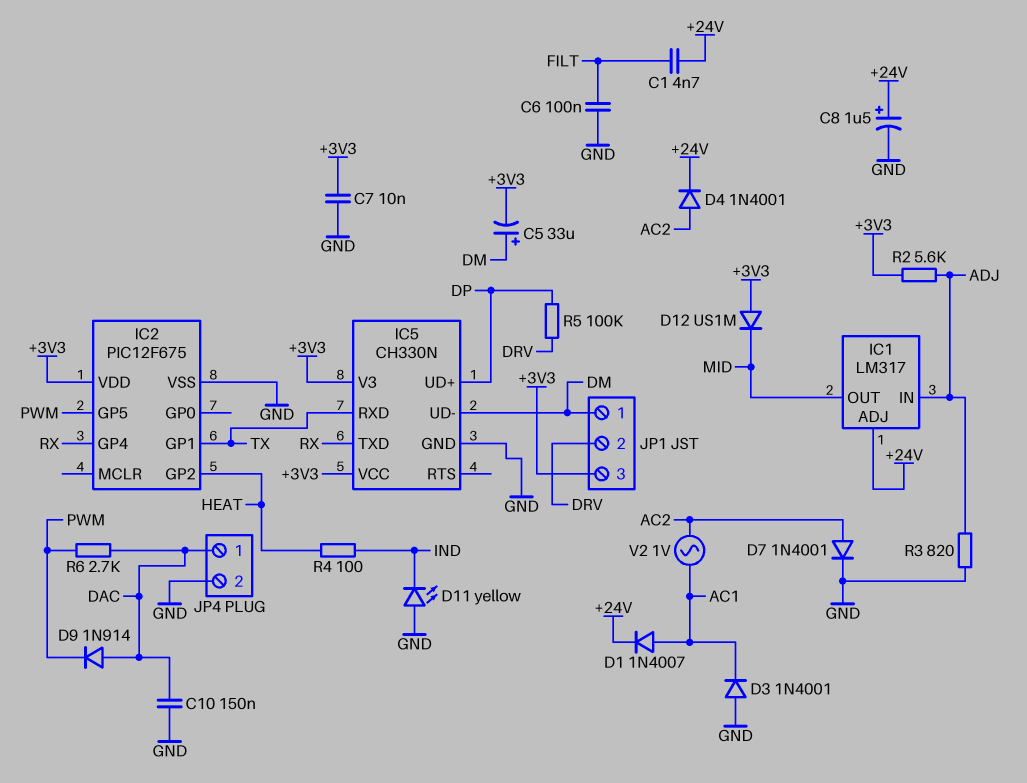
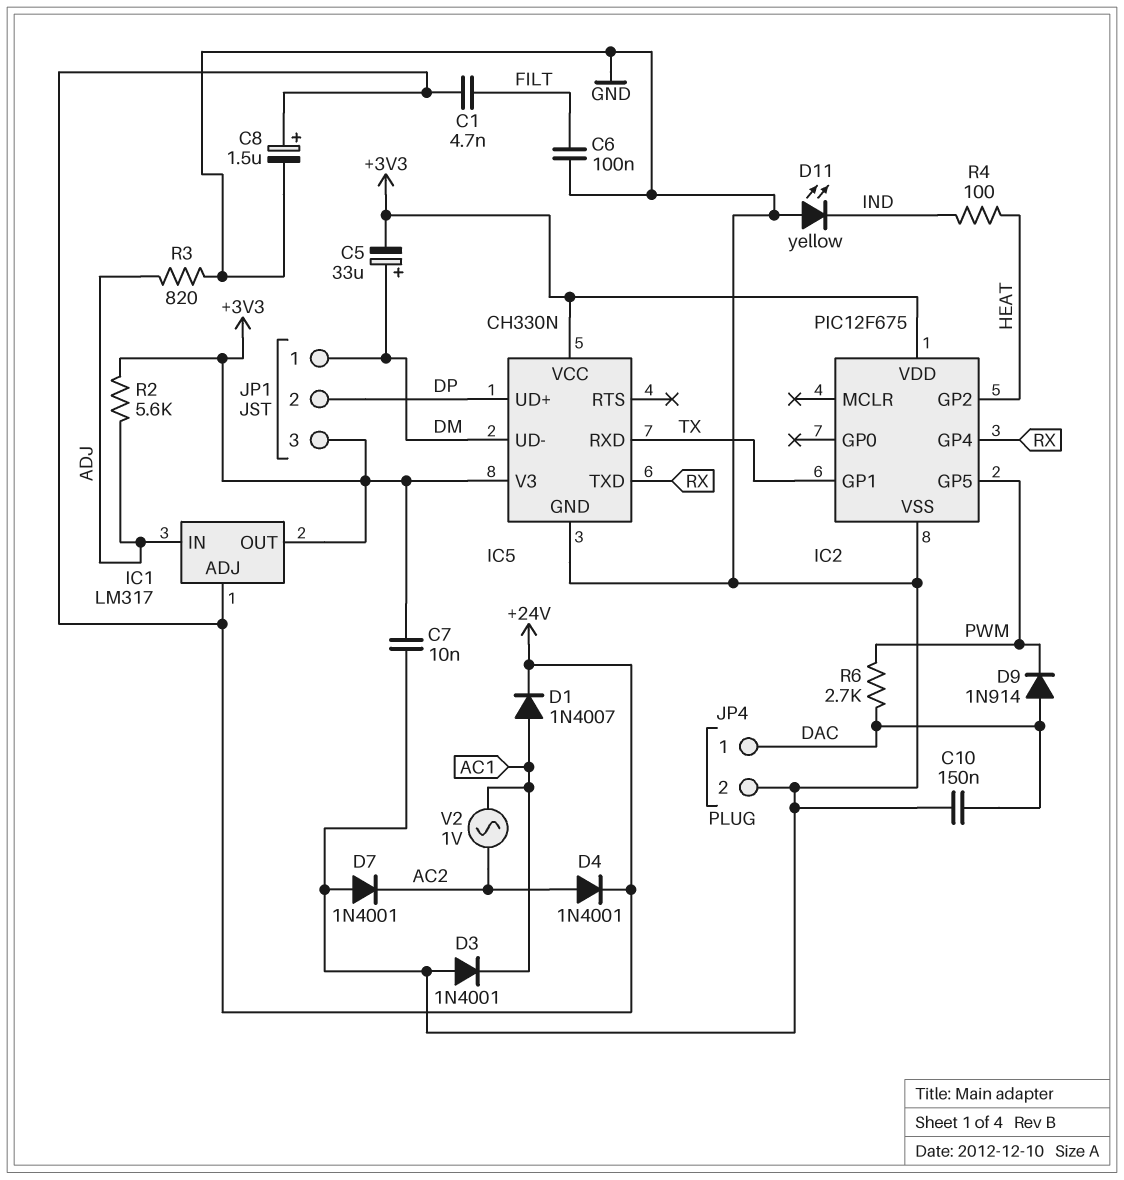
D7: diode 1N4001 (A AC2, K GND) -> diode 1N4001 (A GND, K AC2)
D12: diode US1M (A +3V3, K MID) -> none
IC1 pin OUT: MID -> +3V3
JP1 pin 2: DRV -> DP
R5: 100k (DP, DRV) -> none

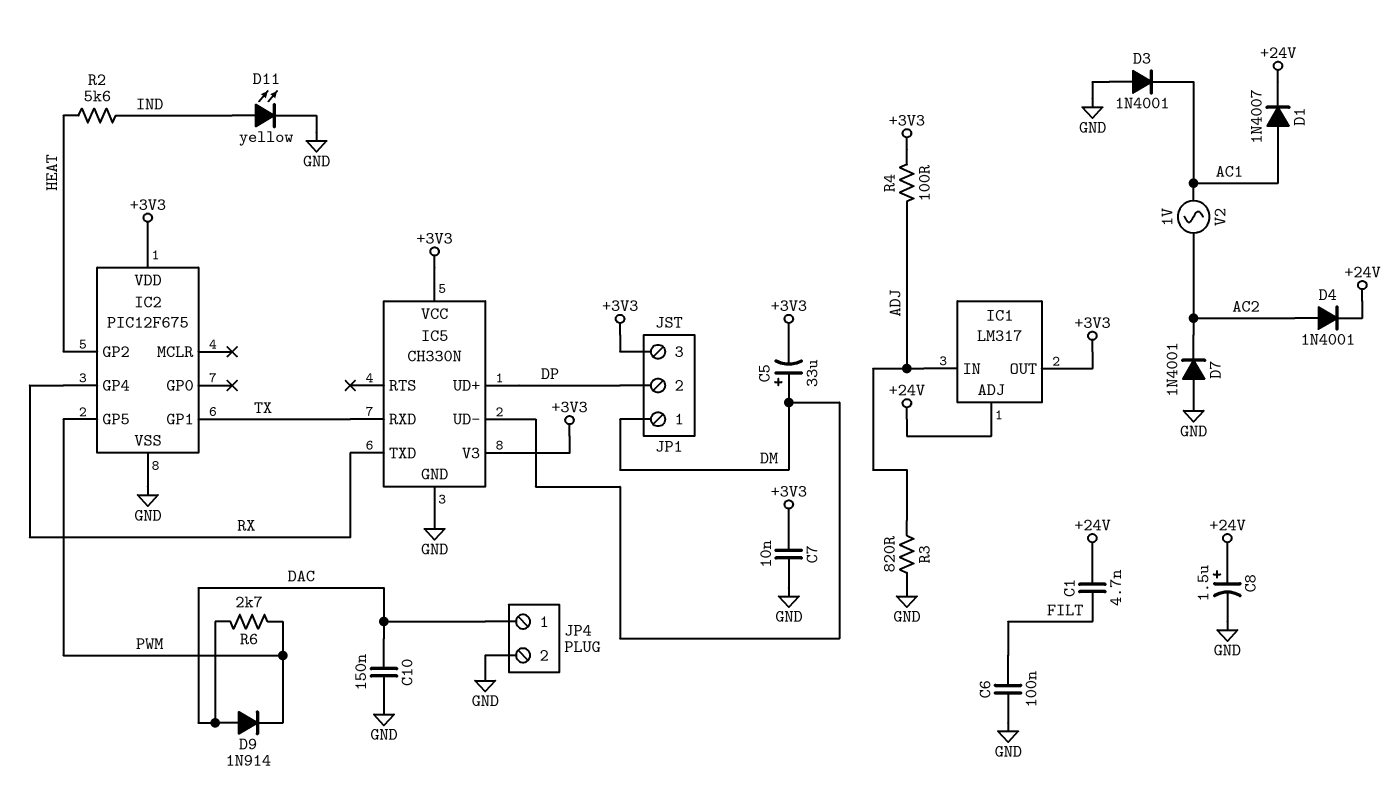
D11: LED yellow (A GND, K IND) -> LED yellow (A IND, K GND)
R2: 5.6k (+3V3, ADJ) -> 5.6k (HEAT, IND)
R4: 100 (HEAT, IND) -> 100 (+3V3, ADJ)

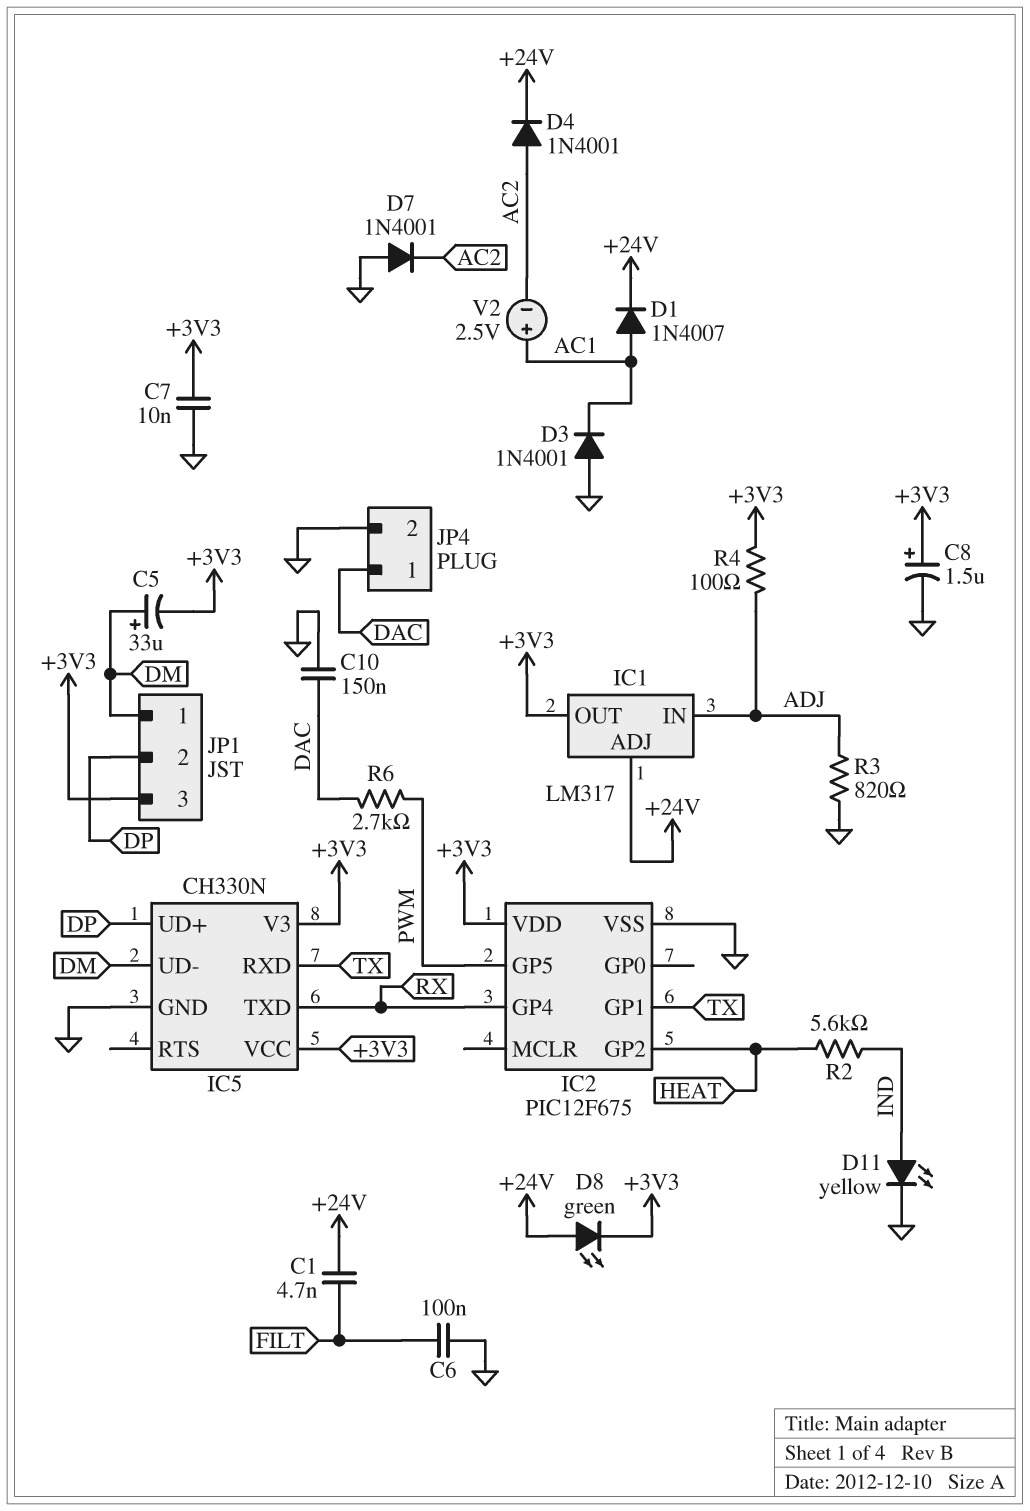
C8: 1.5uF (plus +24V, minus GND) -> 1.5uF (plus +3V3, minus GND)
D8: none -> LED green (A +24V, K +3V3)
D9: diode 1N914 (A DAC, K PWM) -> none
V2: AC 1V (AC1, AC2) -> 2.5V (plus AC1, minus AC2)

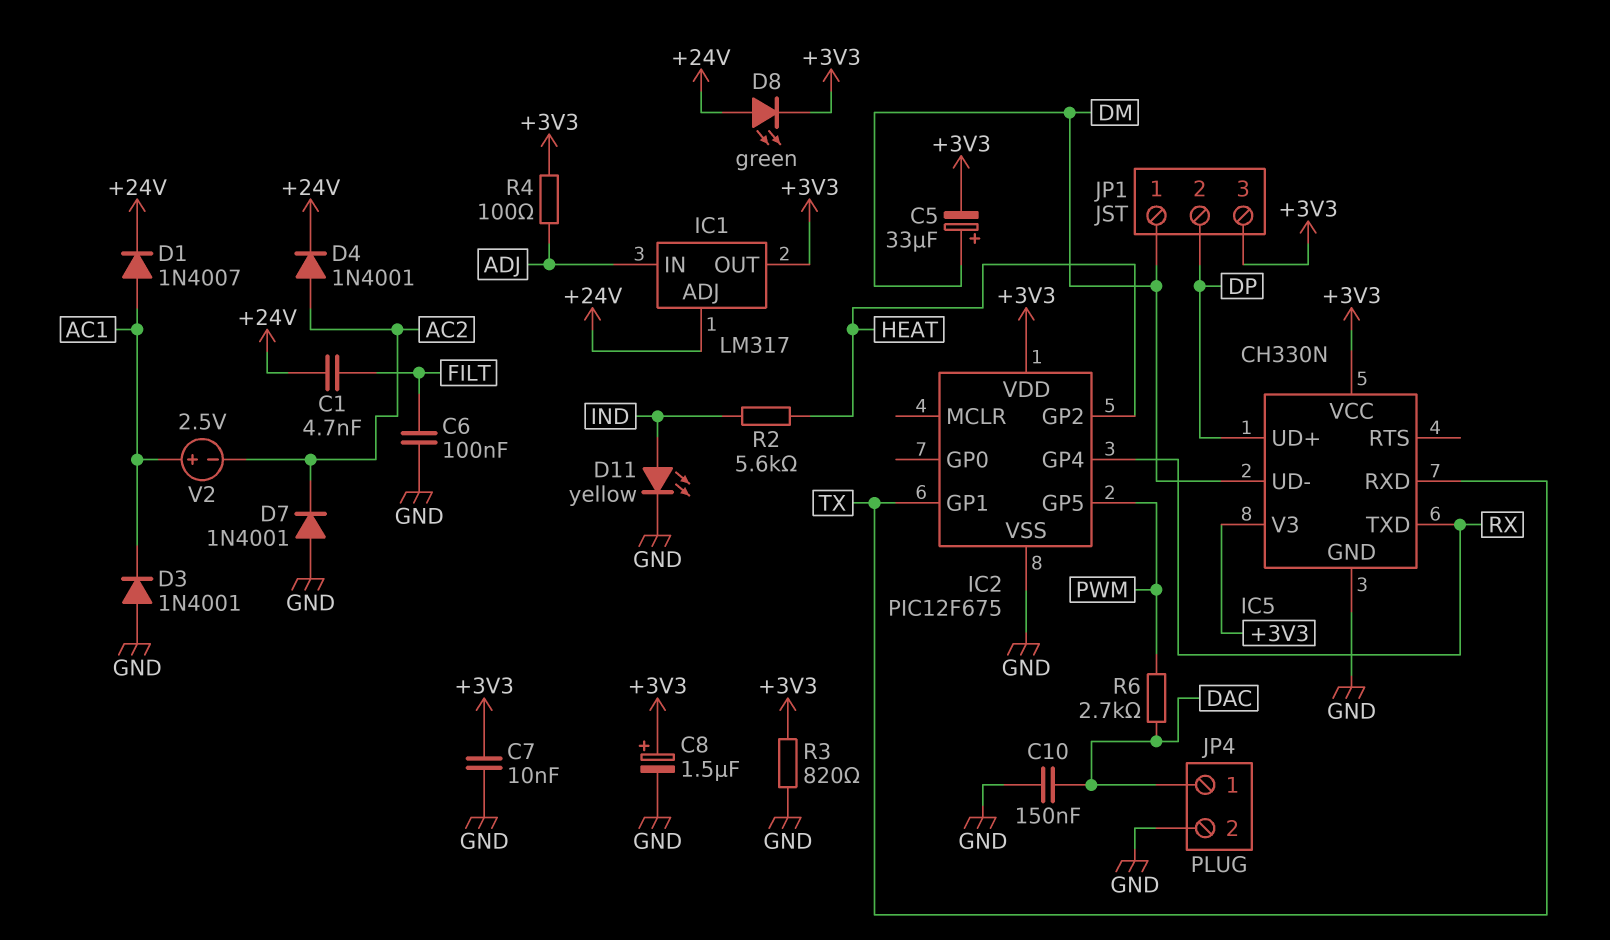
R3: 820 (ADJ, GND) -> 820 (+3V3, GND)

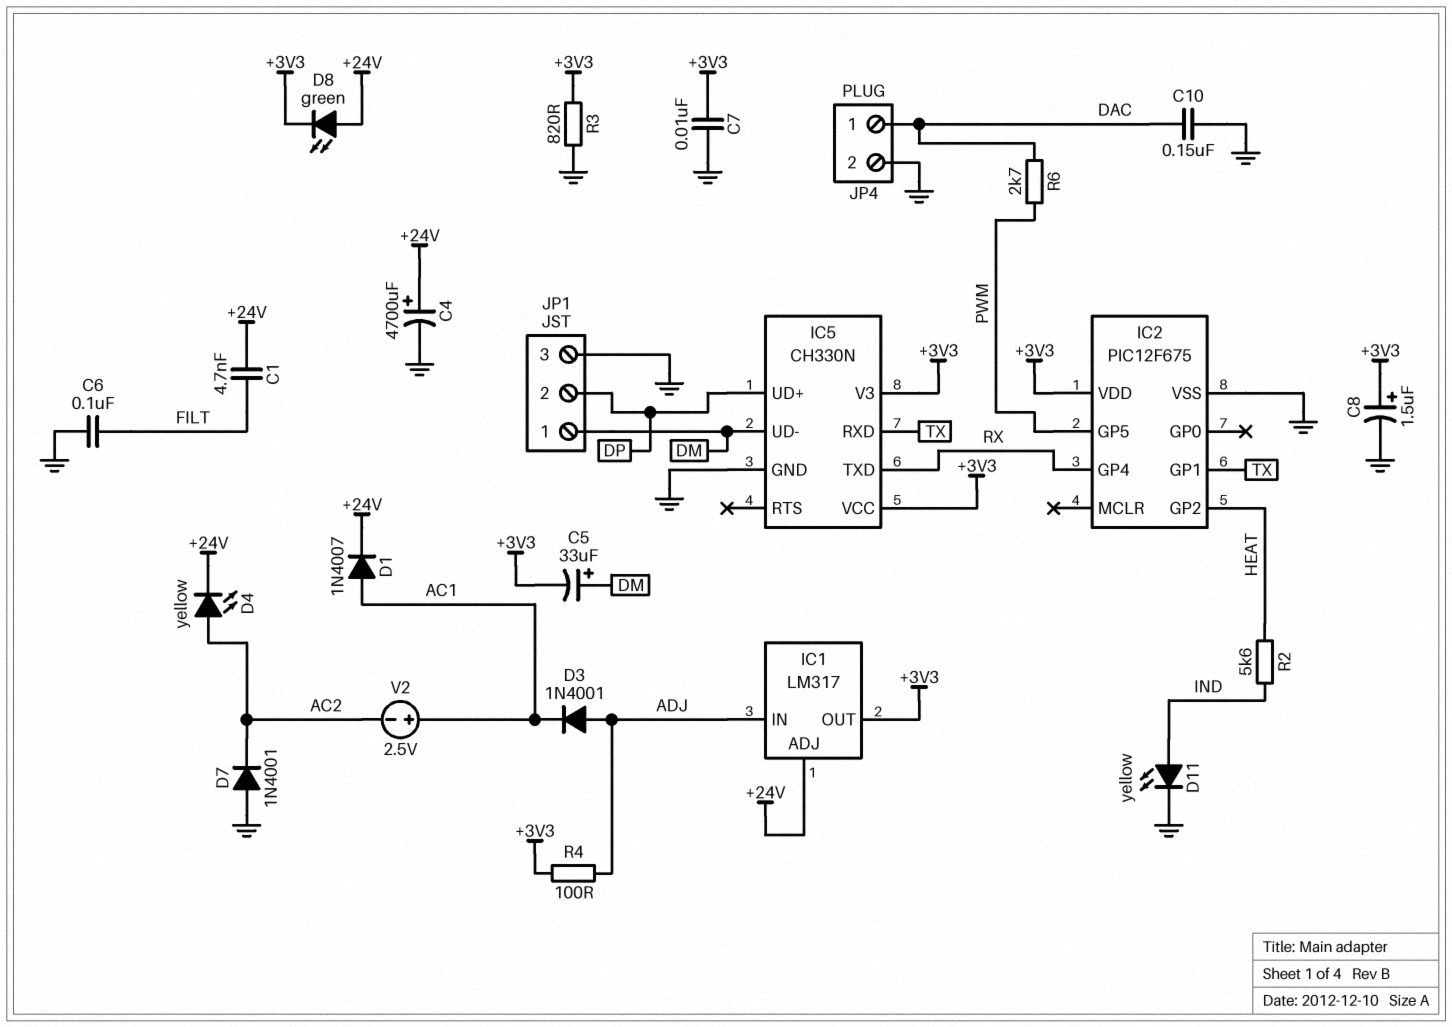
C4: none -> 4700uF (plus +24V, minus GND)
D3: diode 1N4001 (A GND, K AC1) -> diode 1N4001 (A ADJ, K AC1)
D4: diode 1N4001 (A AC2, K +24V) -> LED yellow (A AC2, K +24V)
JP1 pin 3: +3V3 -> GND

